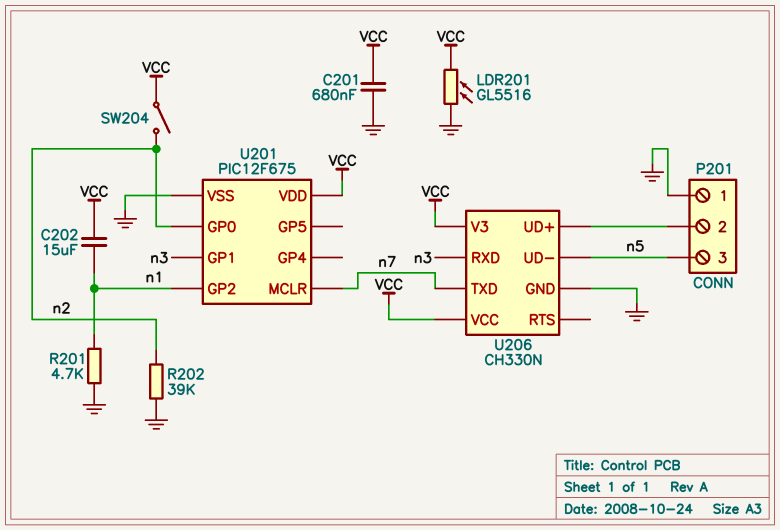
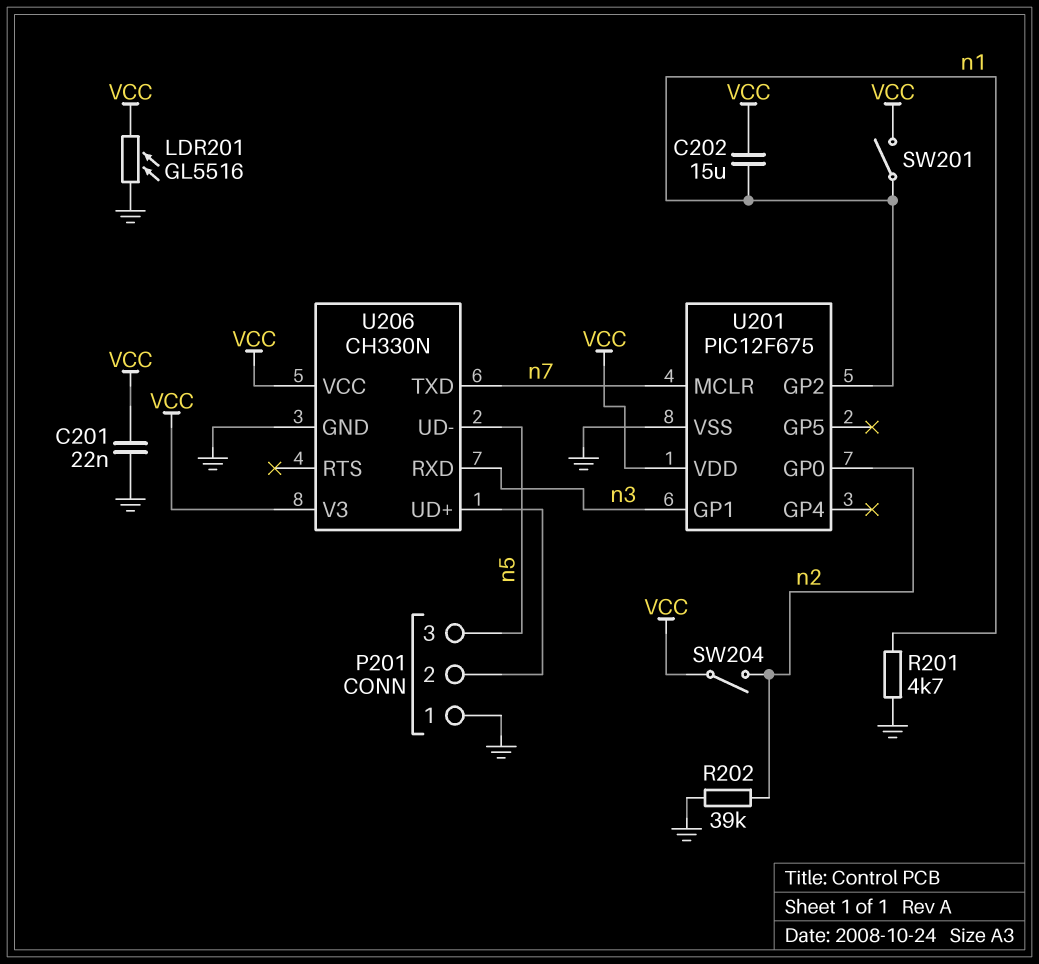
C201: 680nF (GND, VCC) -> 22nF (GND, VCC)
SW201: none -> switch (VCC, n1)

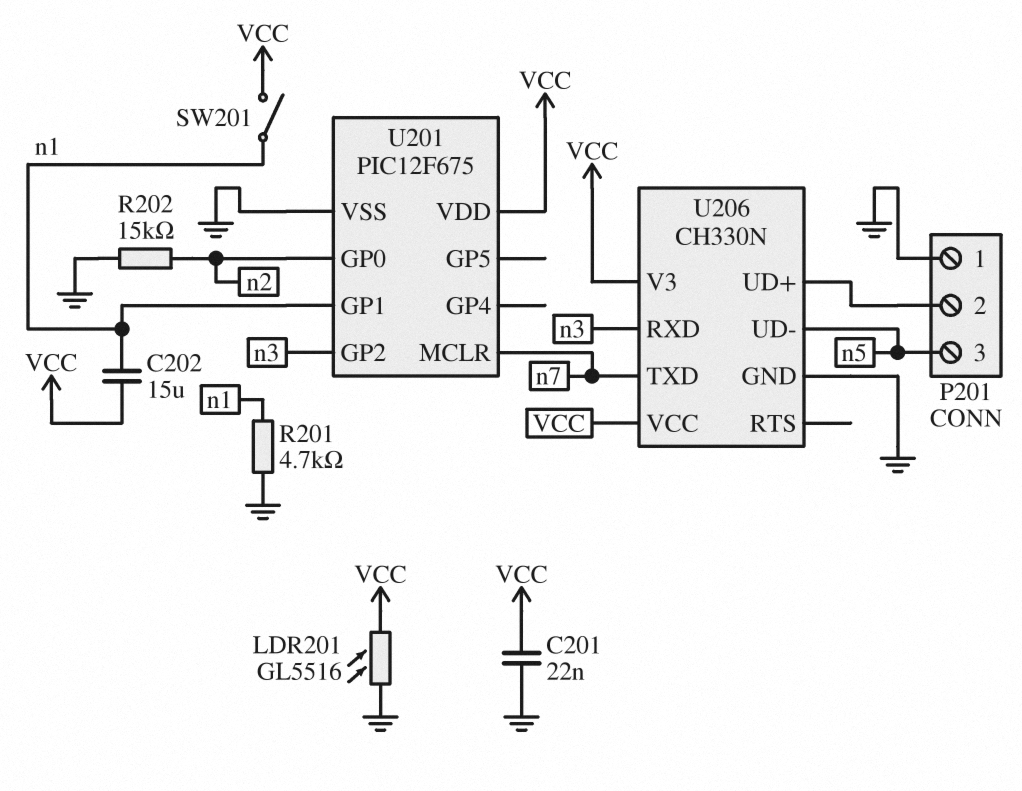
R202: 39k (GND, n2) -> 15k (GND, n2)
SW204: switch (VCC, n2) -> none
U201 pin GP1: n3 -> n1
U201 pin GP2: n1 -> n3

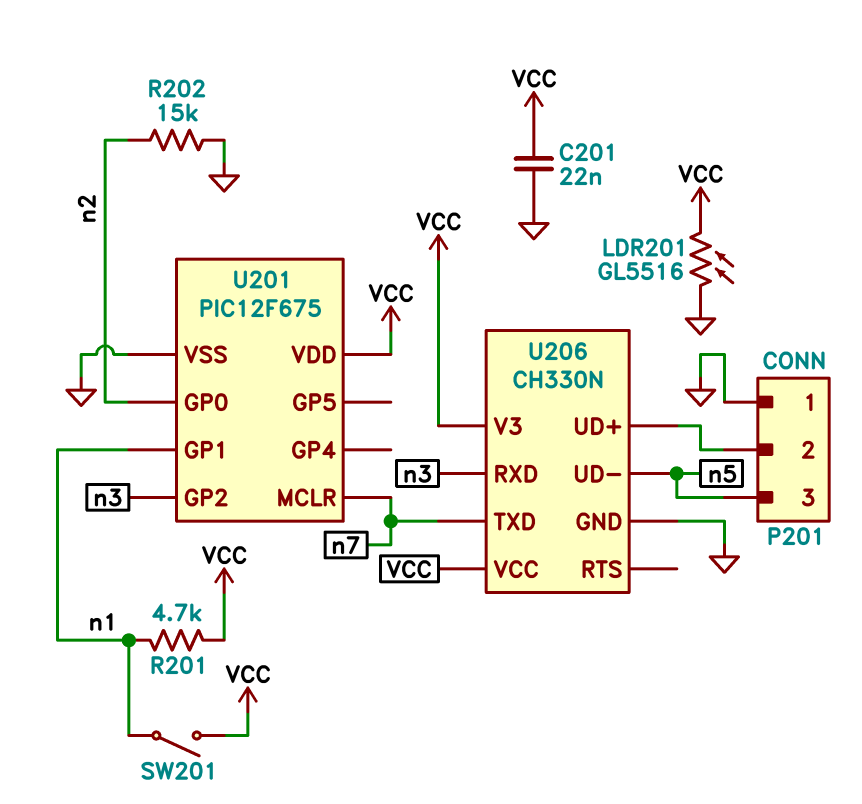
C202: 15uF (VCC, n1) -> none
R201: 4.7k (GND, n1) -> 4.7k (VCC, n1)

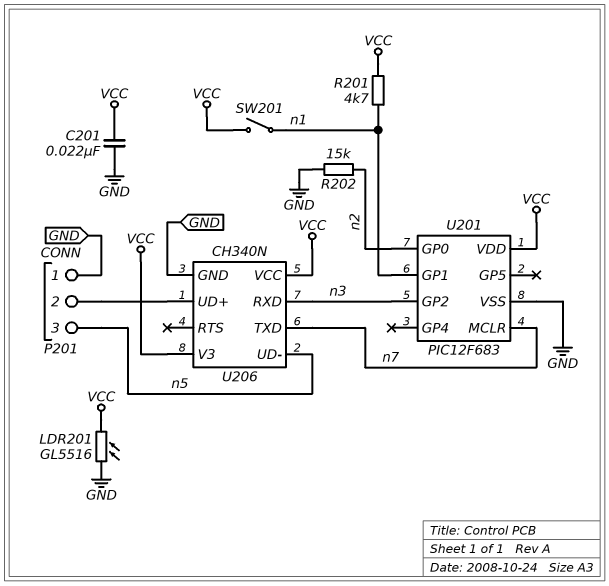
U201: PIC12F675 -> PIC12F683
U206: CH330N -> CH340N

